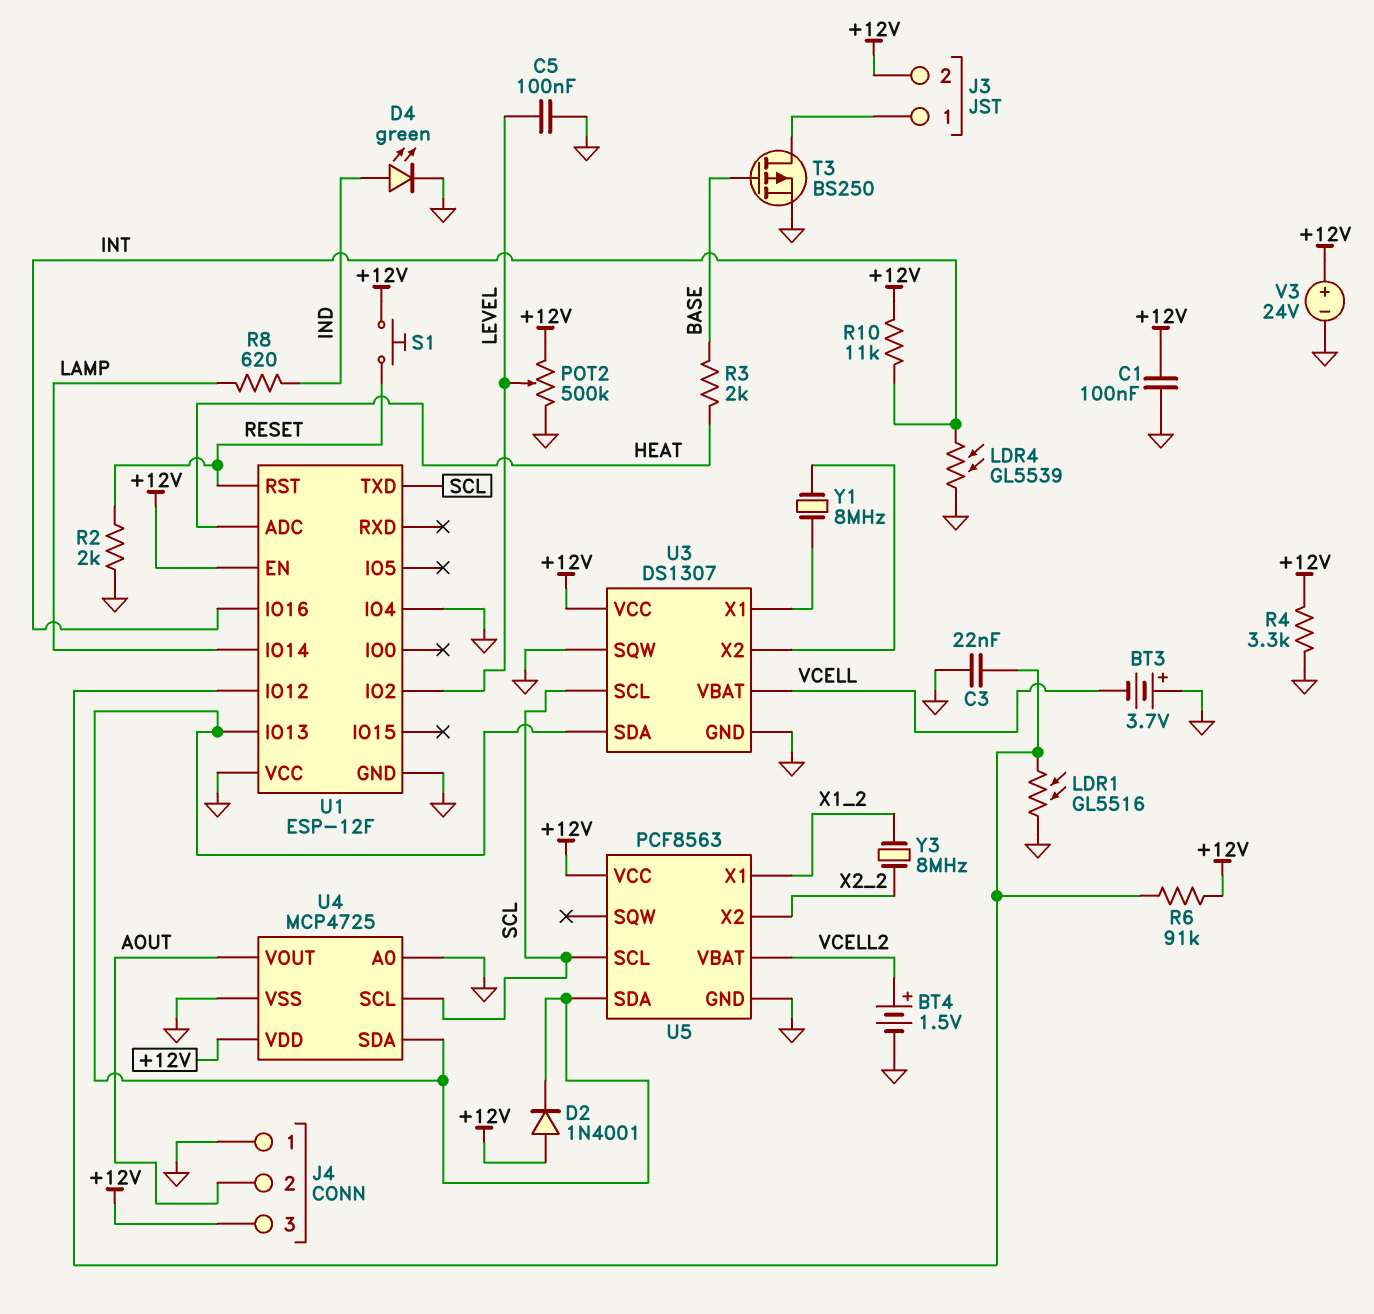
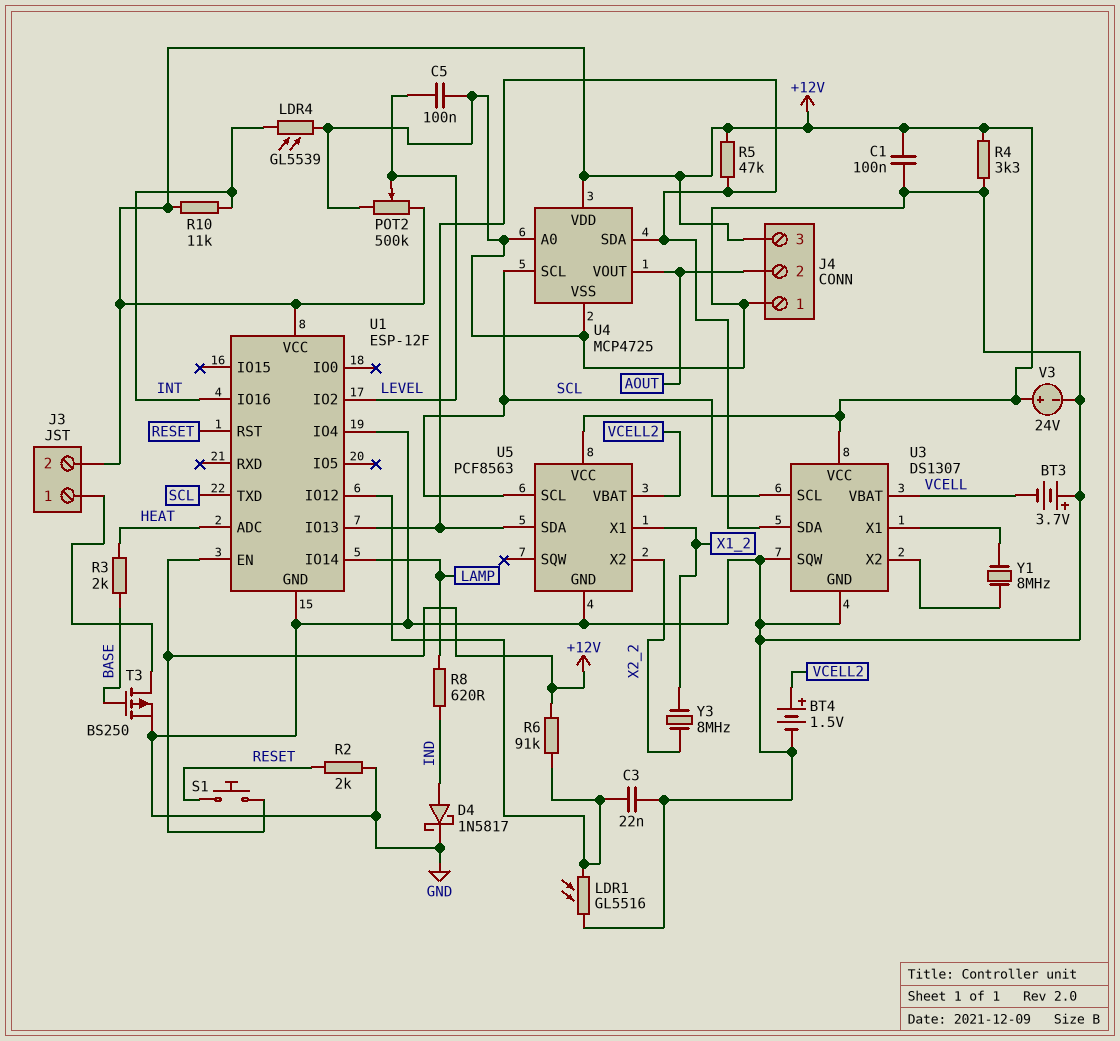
D2: diode 1N4001 (A +12V, K U1/IO13) -> none
D4: LED green (A IND, K GND) -> schottky 1N5817 (A IND, K GND)
R5: none -> 47k (+12V, U1/IO13)
U1 pin VCC: GND -> +12V

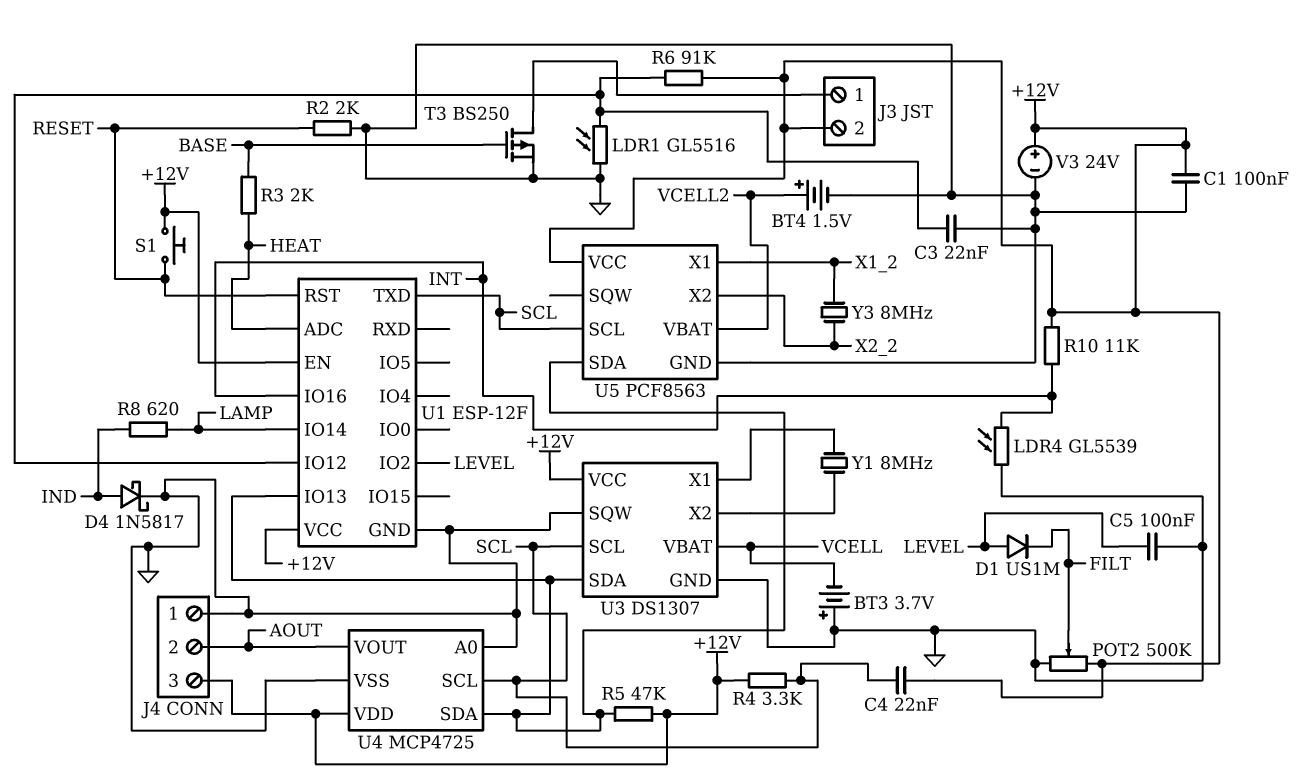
C4: none -> 22nF (+12V, SCL)
D1: none -> diode US1M (A LEVEL, K FILT)
POT2: 500k (+12V, GND, wiper LEVEL) -> 500k (+12V, GND, wiper FILT)
R4: 3.3k (+12V, GND) -> 3.3k (+12V, SCL)
U1 pin IO4: GND -> none

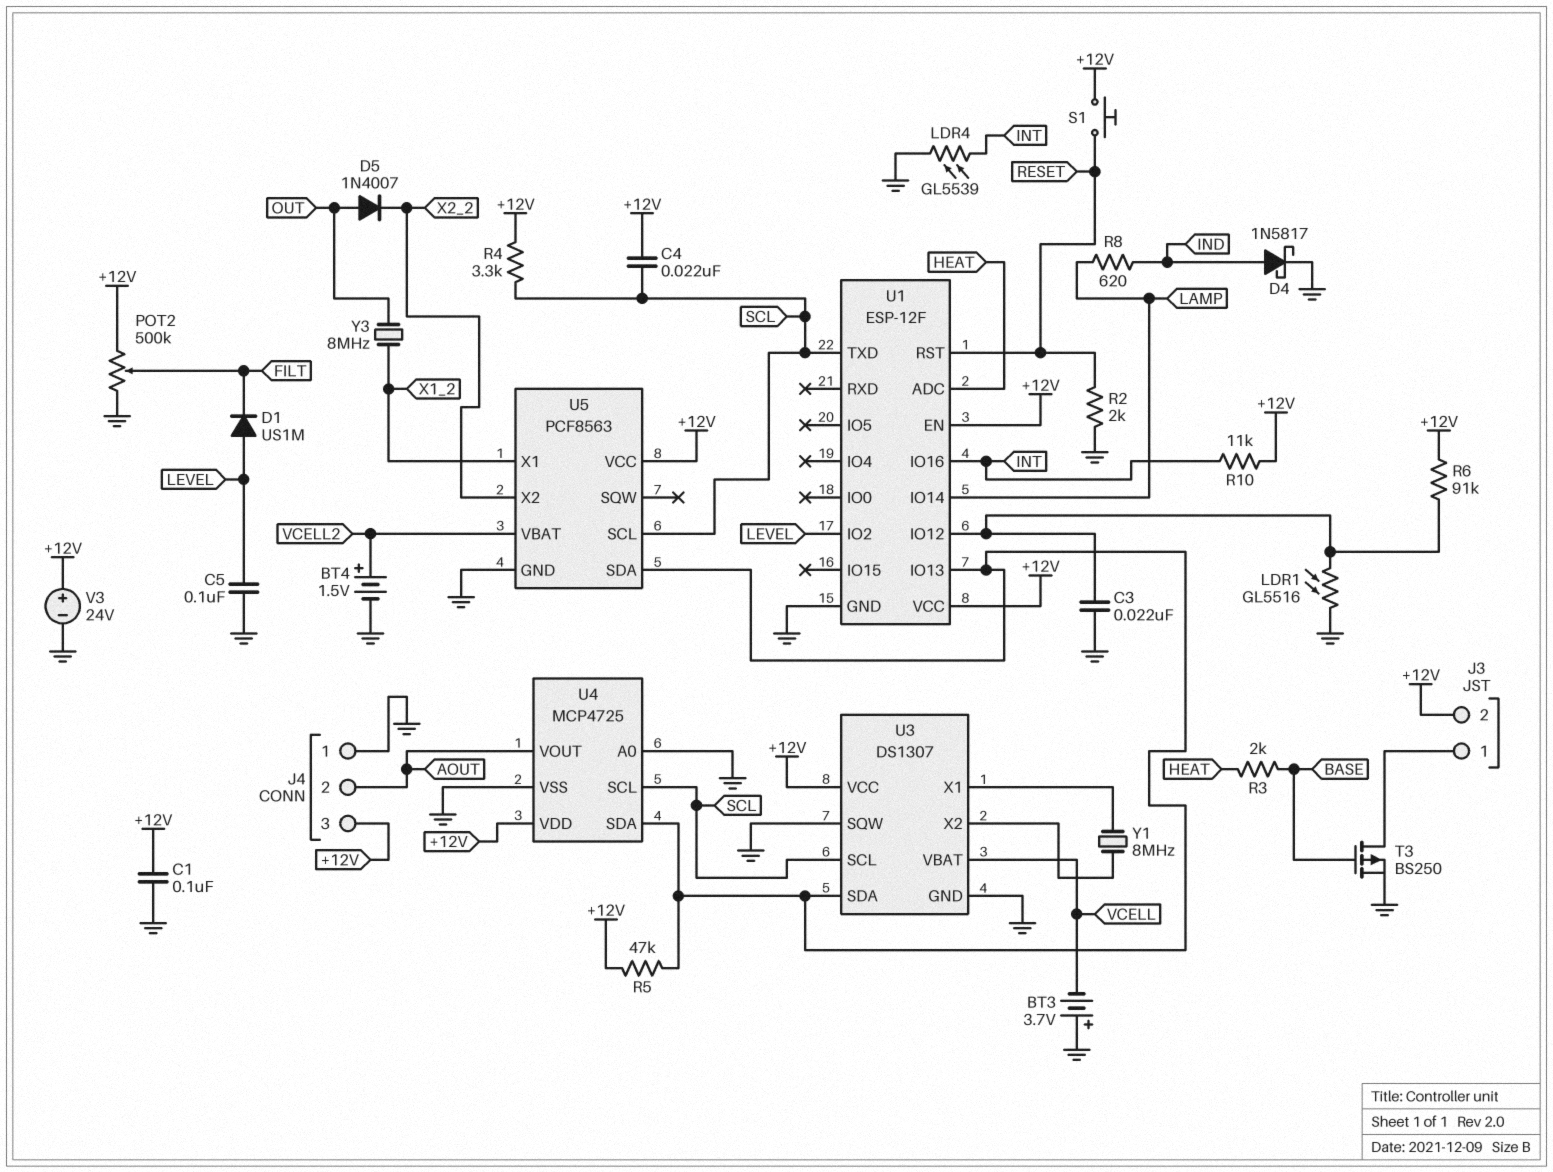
D5: none -> diode 1N4007 (A OUT, K X2_2)
Y3: 8MHz (X1_2, X2_2) -> 8MHz (OUT, X1_2)

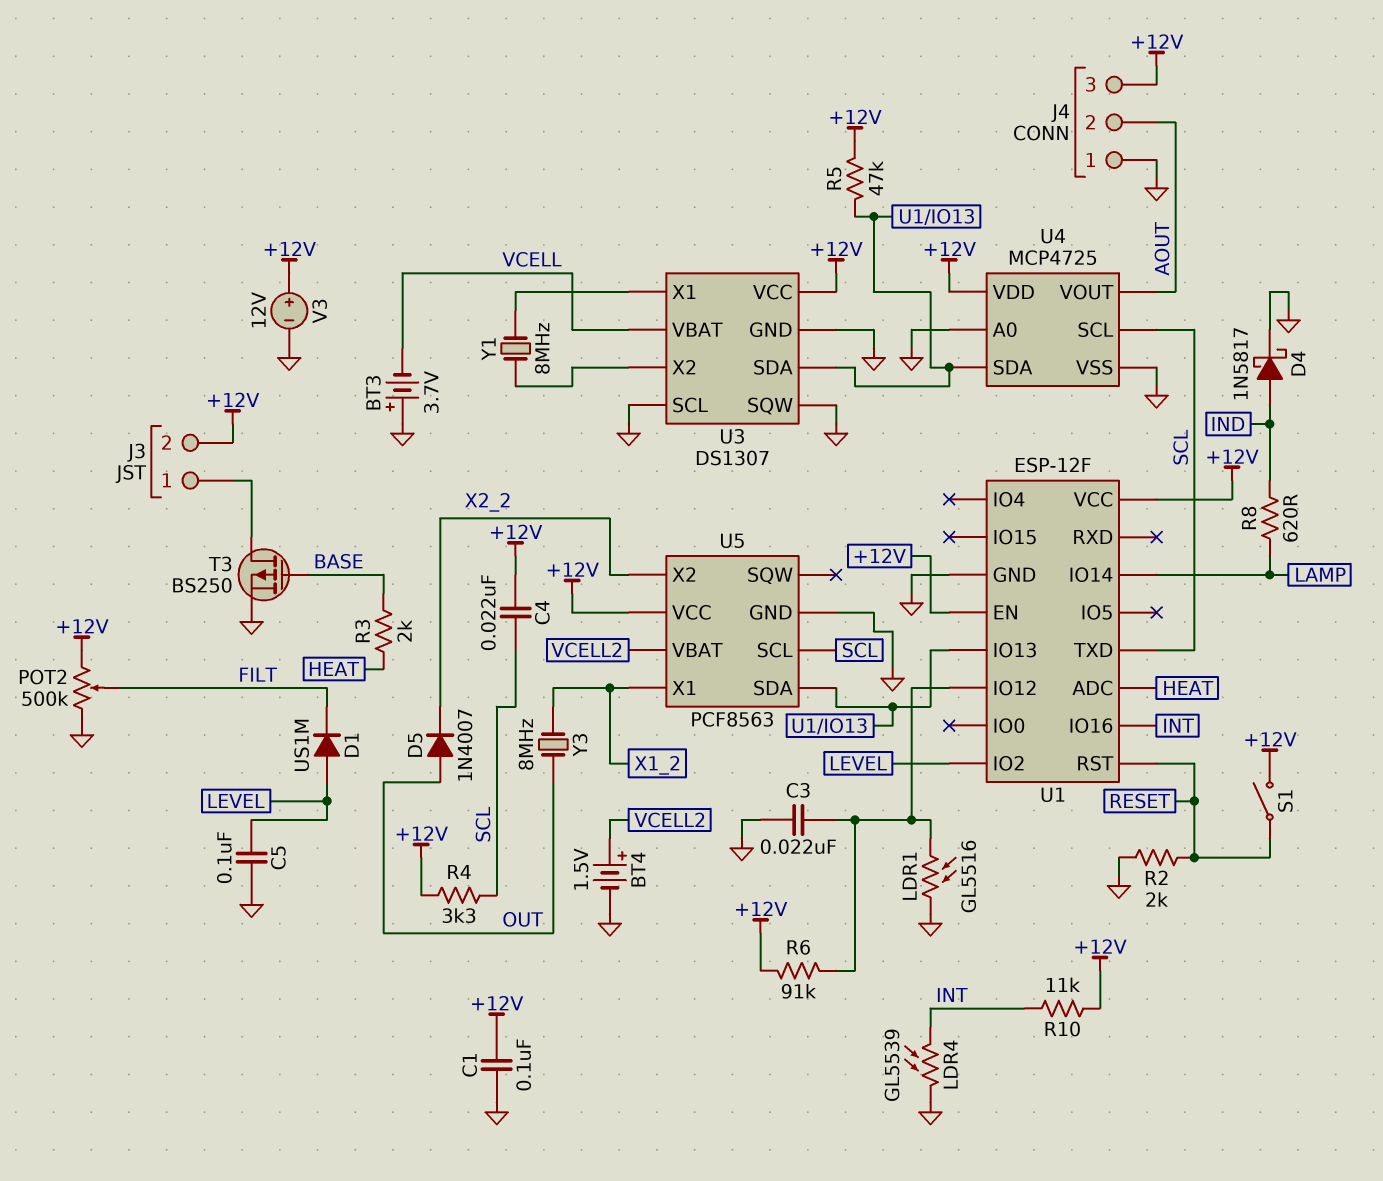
S1: button (+12V, RESET) -> switch (+12V, RESET)
U3 pin SCL: SCL -> GND
V3: 24V (plus +12V, minus GND) -> 12V (plus +12V, minus GND)

